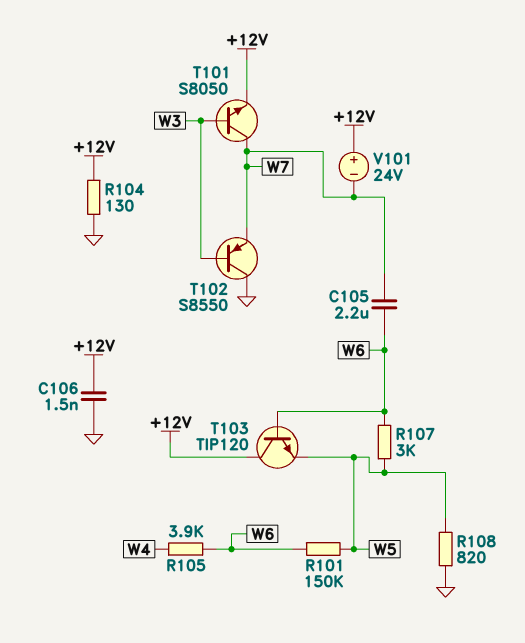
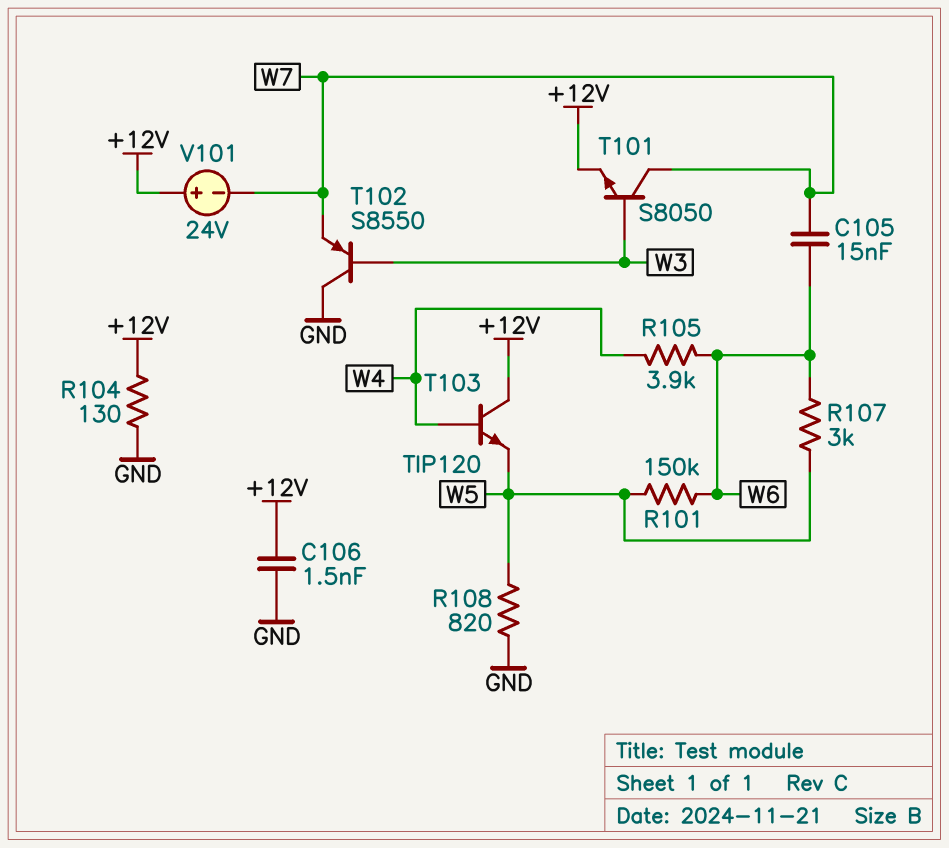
C105: 2.2uF (W6, W7) -> 15nF (W6, W7)
T103: NPN TIP120 (B W6, C +12V, E W5) -> NPN TIP120 (B W4, C +12V, E W5)

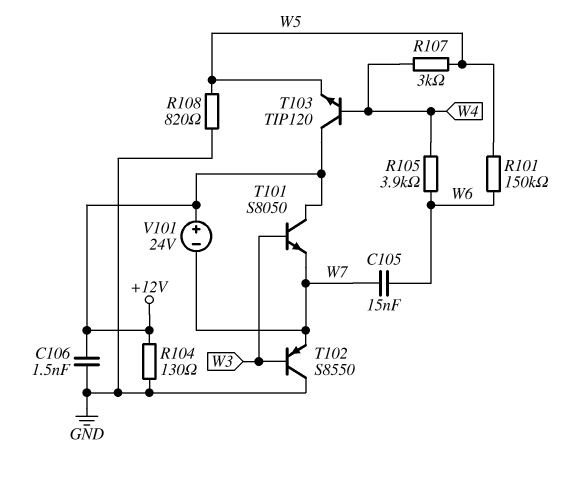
R107: 3k (W5, W6) -> 3k (W4, W5)
T101: NPN S8050 (B W3, C W7, E +12V) -> NPN S8050 (B W3, C +12V, E W7)

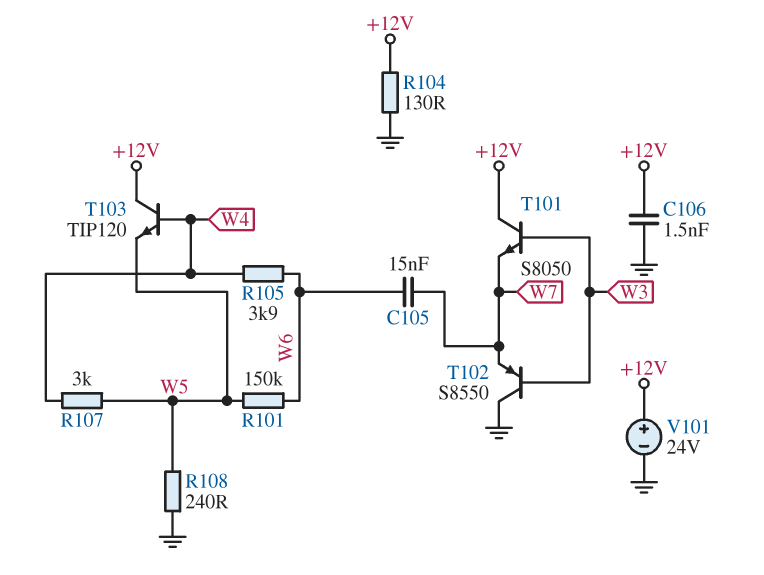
R108: 820 (GND, W5) -> 240 (GND, W5)
V101: 24V (plus +12V, minus W7) -> 24V (plus +12V, minus GND)

